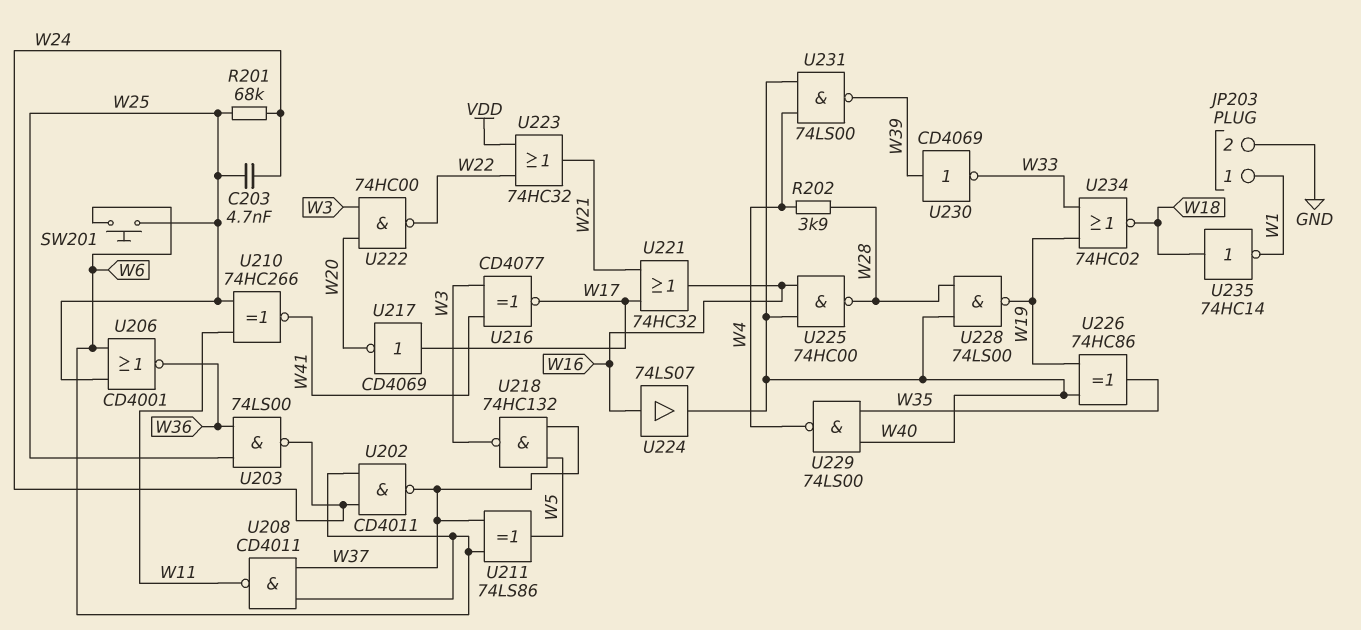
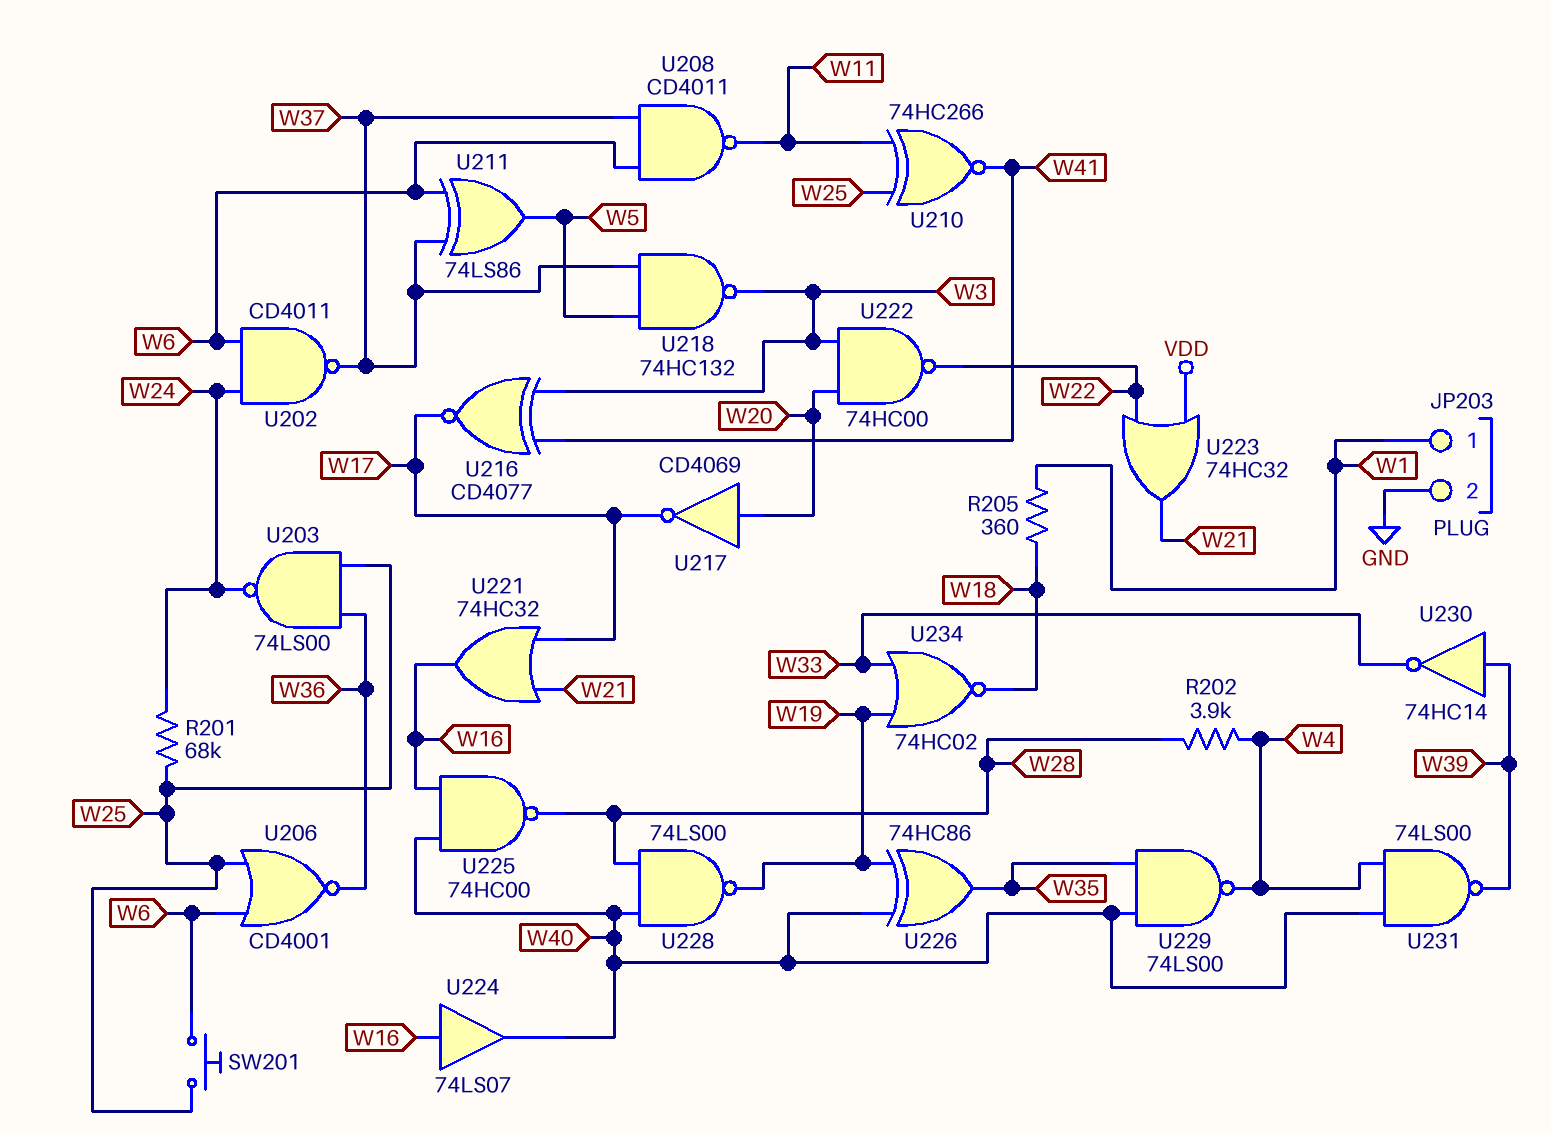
C203: 4.7nF (W24, W25) -> none
R205: none -> 360 (W1, W18)
U217: NOT CD4069 (in W17, out W20) -> NOT CD4069 (in W20, out W17)
U230: NOT CD4069 (in W39, out W33) -> NOT 74HC14 (in W39, out W33)
U235: NOT 74HC14 (in W18, out W1) -> none

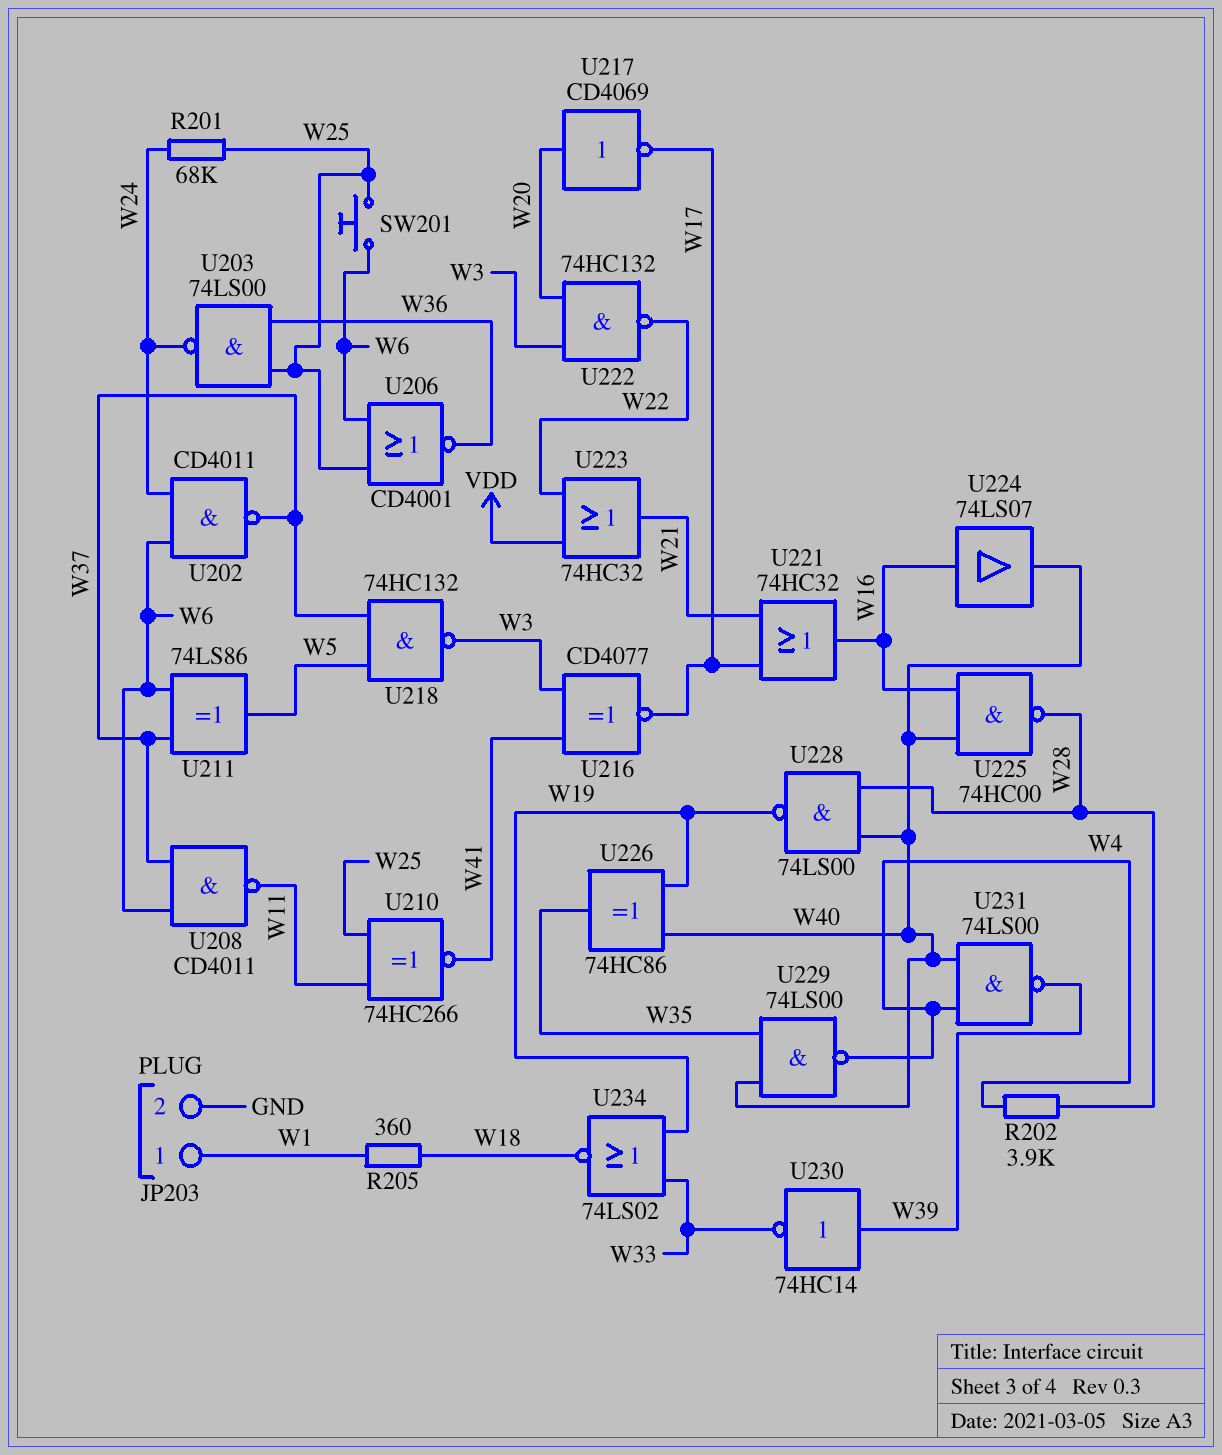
U222: NAND 74HC00 (in W3, in W20, out W22) -> NAND 74HC132 (in W3, in W20, out W22)
U234: NOR 74HC02 (in W19, in W33, out W18) -> NOR 74LS02 (in W19, in W33, out W18)

